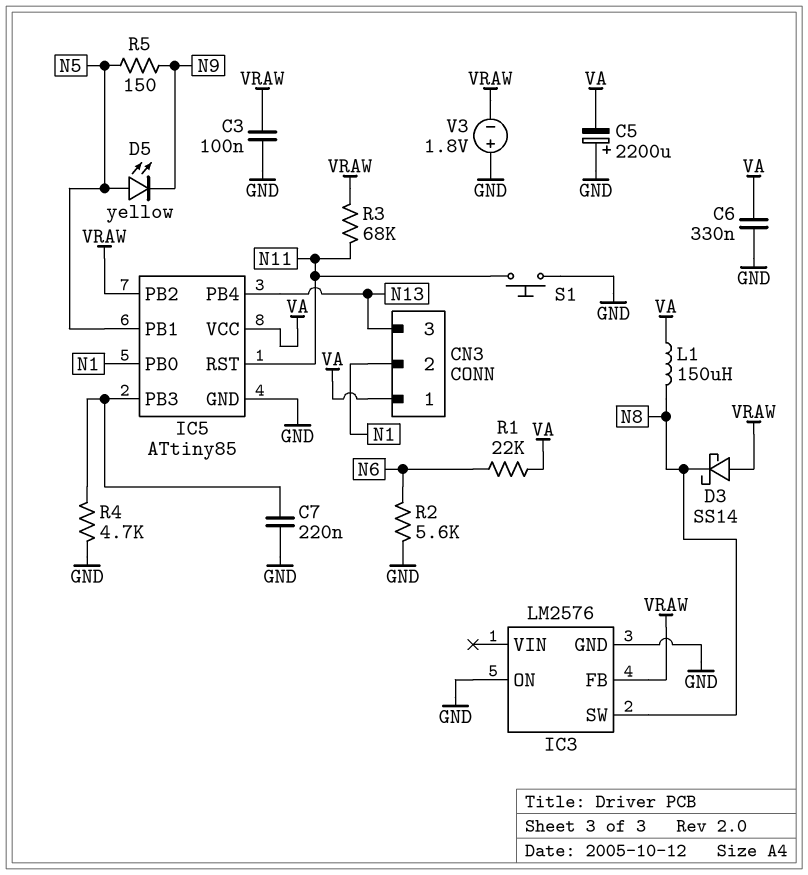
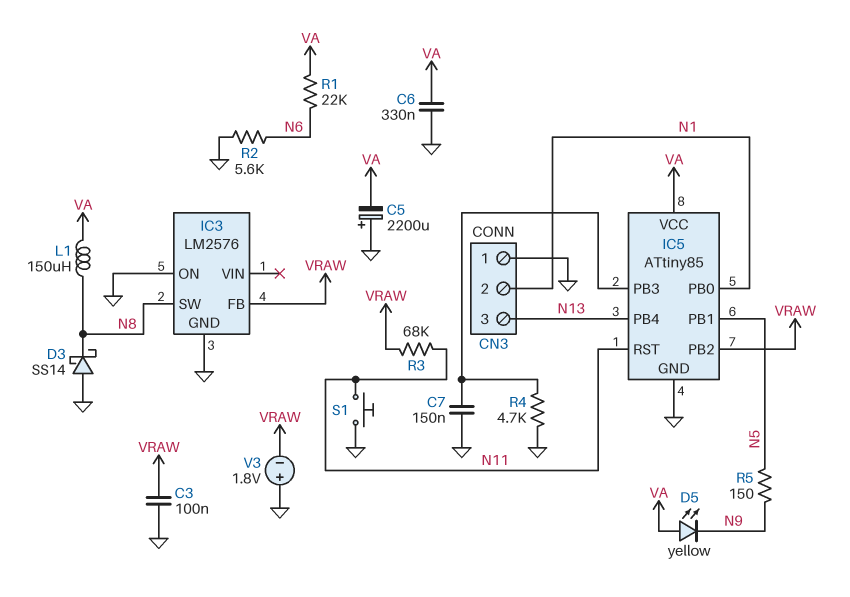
C7: 220nF (GND, IC5/PB3) -> 150nF (GND, IC5/PB3)
CN3 pin 1: VA -> GND
D3: schottky SS14 (A VRAW, K N8) -> schottky SS14 (A GND, K N8)
D5: LED yellow (A N5, K N9) -> LED yellow (A VA, K N9)

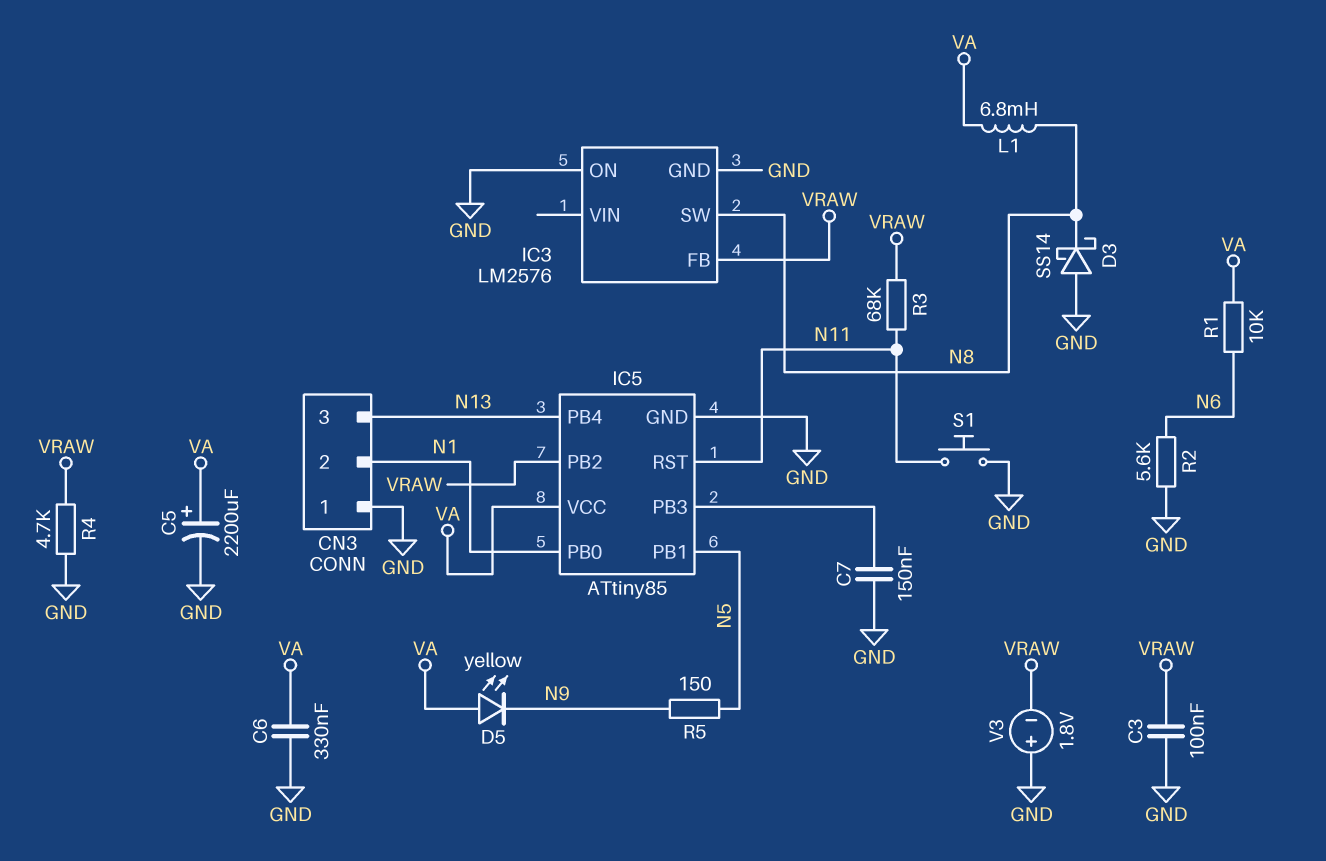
C5: 2200uF (plus GND, minus VA) -> 2200uF (plus VA, minus GND)
L1: 150uH (N8, VA) -> 6.8mH (N8, VA)
R1: 22k (N6, VA) -> 10k (N6, VA)
R4: 4.7k (GND, IC5/PB3) -> 4.7k (GND, VRAW)

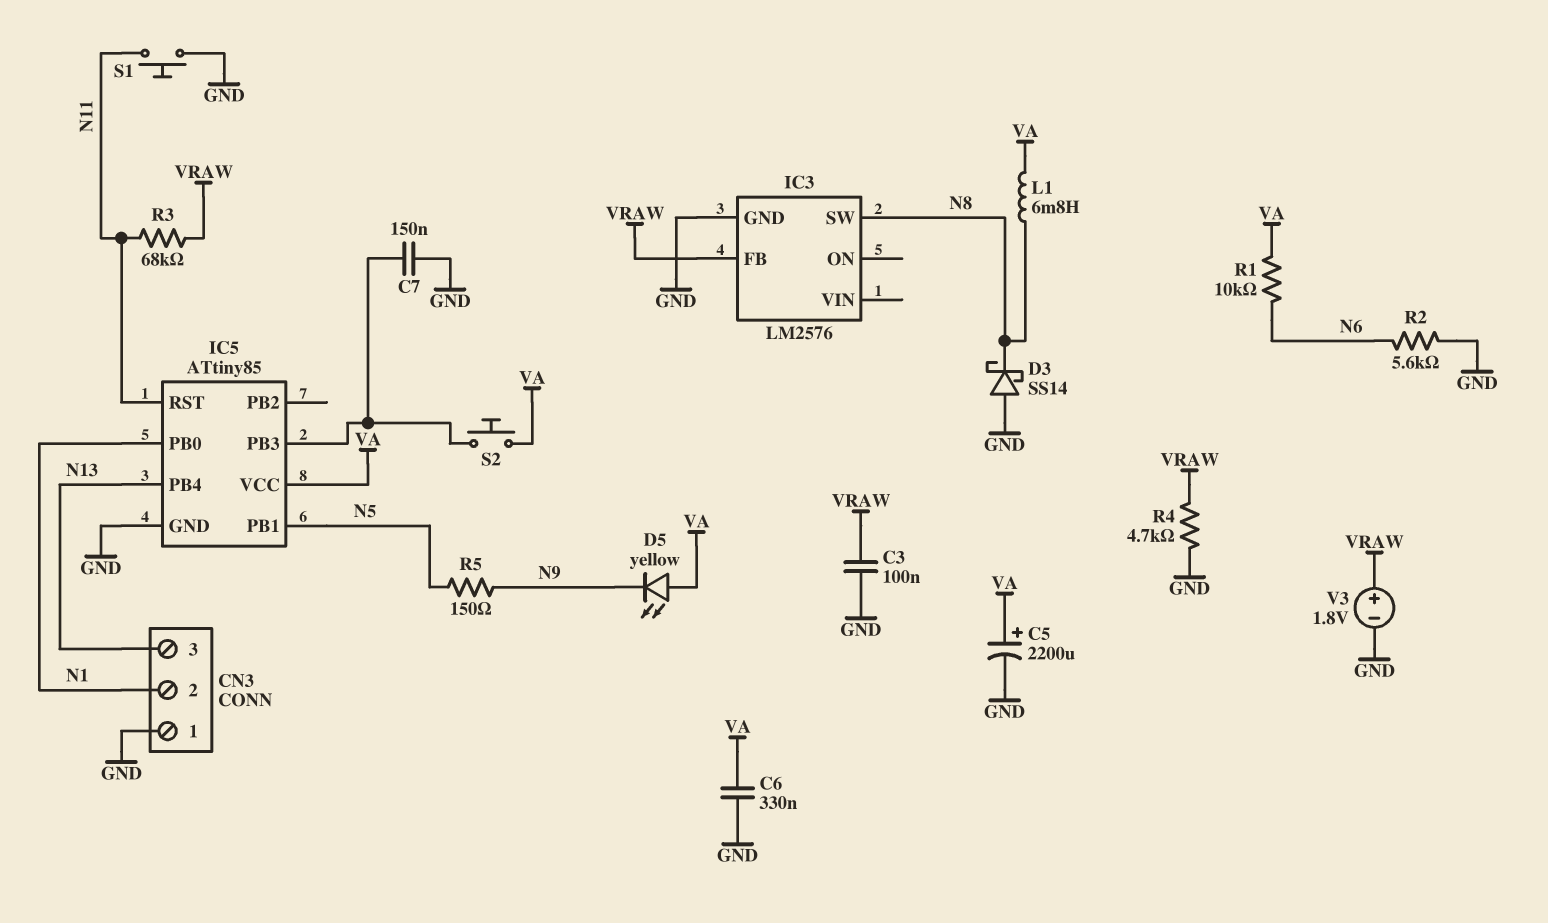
IC3 pin ON: GND -> none
IC5 pin PB2: VRAW -> none
S2: none -> button (IC5/PB3, VA)
V3: 1.8V (plus GND, minus VRAW) -> 1.8V (plus VRAW, minus GND)

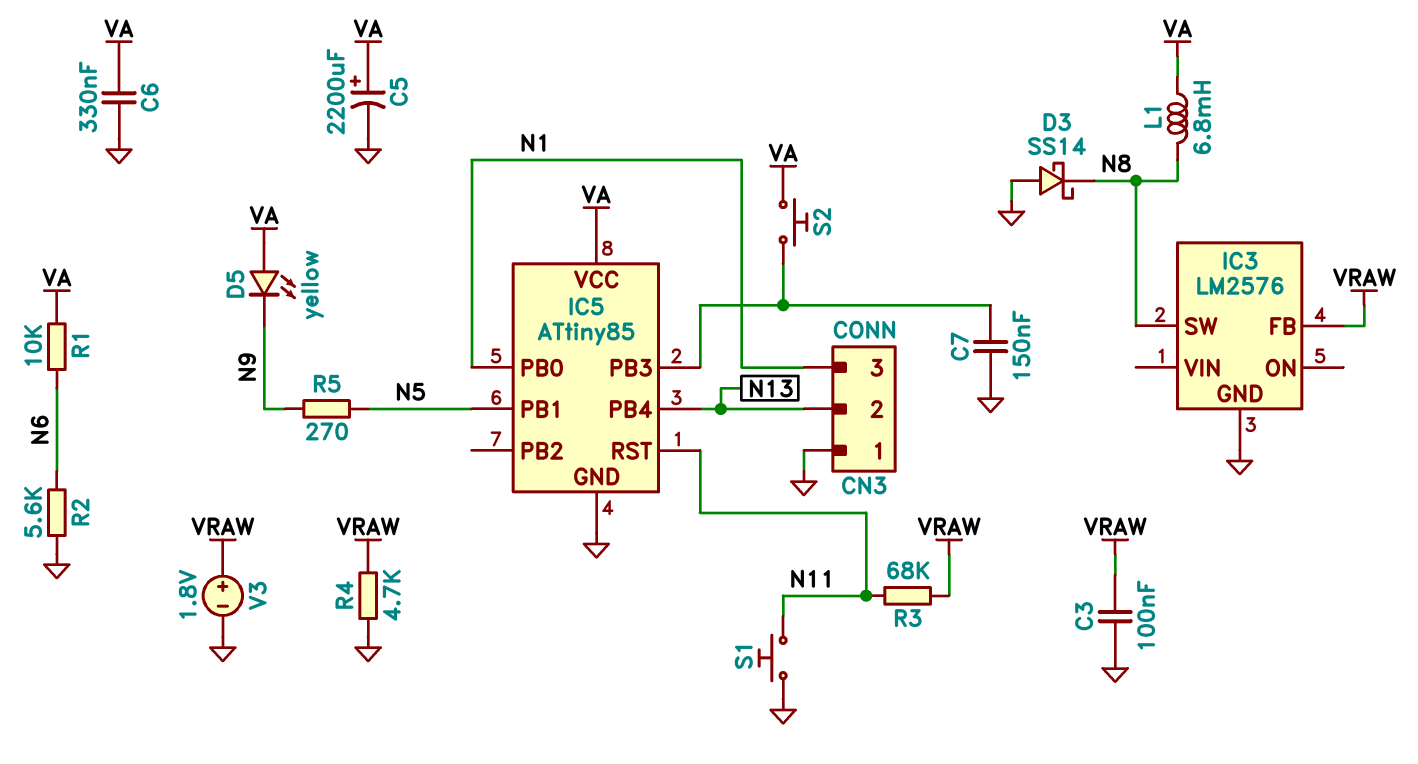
CN3 pin 2: N1 -> N13
CN3 pin 3: N13 -> N1
R5: 150 (N5, N9) -> 270 (N5, N9)

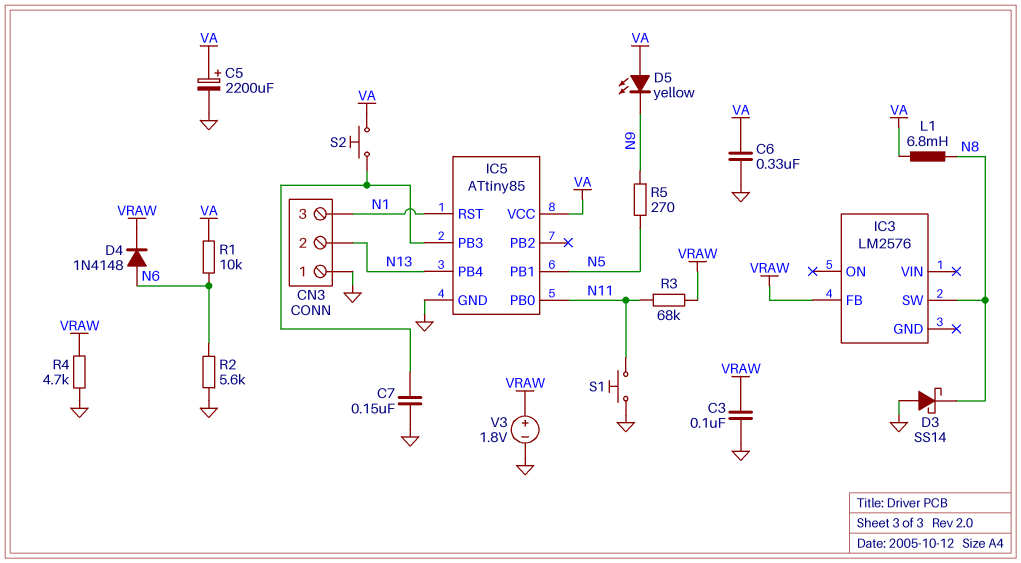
D4: none -> diode 1N4148 (A N6, K VRAW)
IC3 pin GND: GND -> none
IC5 pin PB0: N1 -> N11
IC5 pin RST: N11 -> N1

